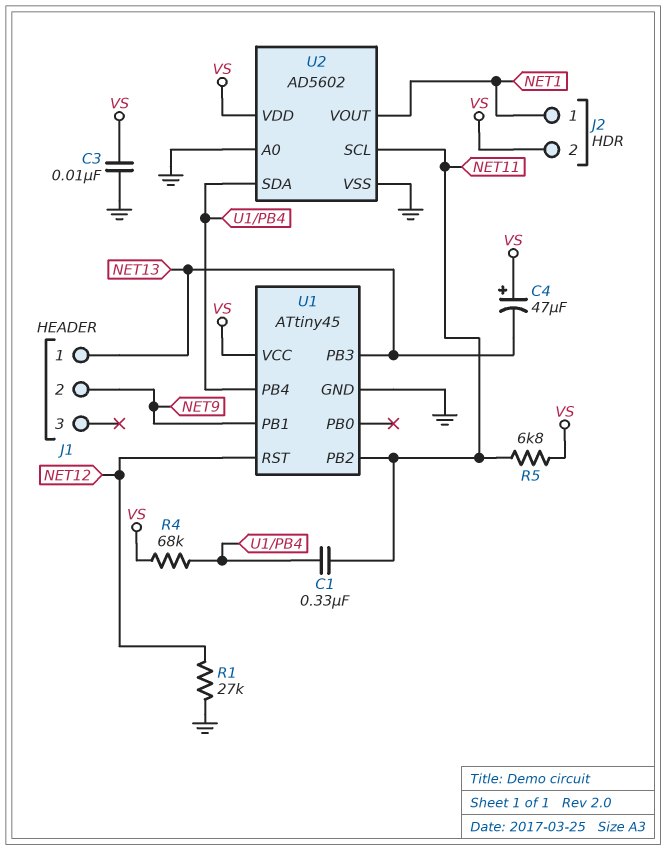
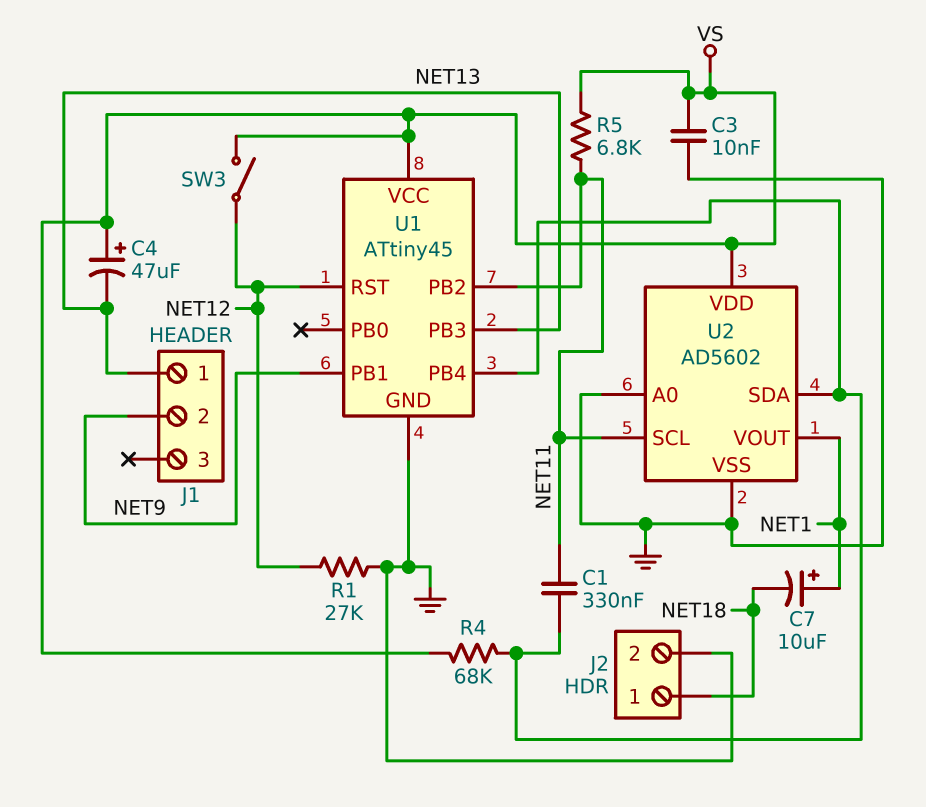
C7: none -> 10uF (plus NET1, minus NET18)
J2 pin 1: NET1 -> NET18
J2 pin 2: VS -> GND
SW3: none -> switch (NET12, VS)

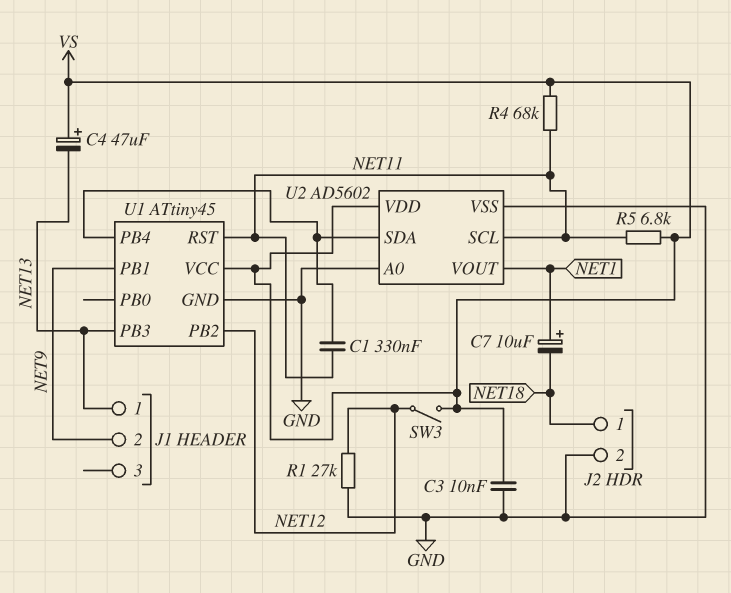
R4: 68k (U1/PB4, VS) -> 68k (NET11, VS)
U1 pin PB2: NET11 -> NET12
U1 pin RST: NET12 -> NET11

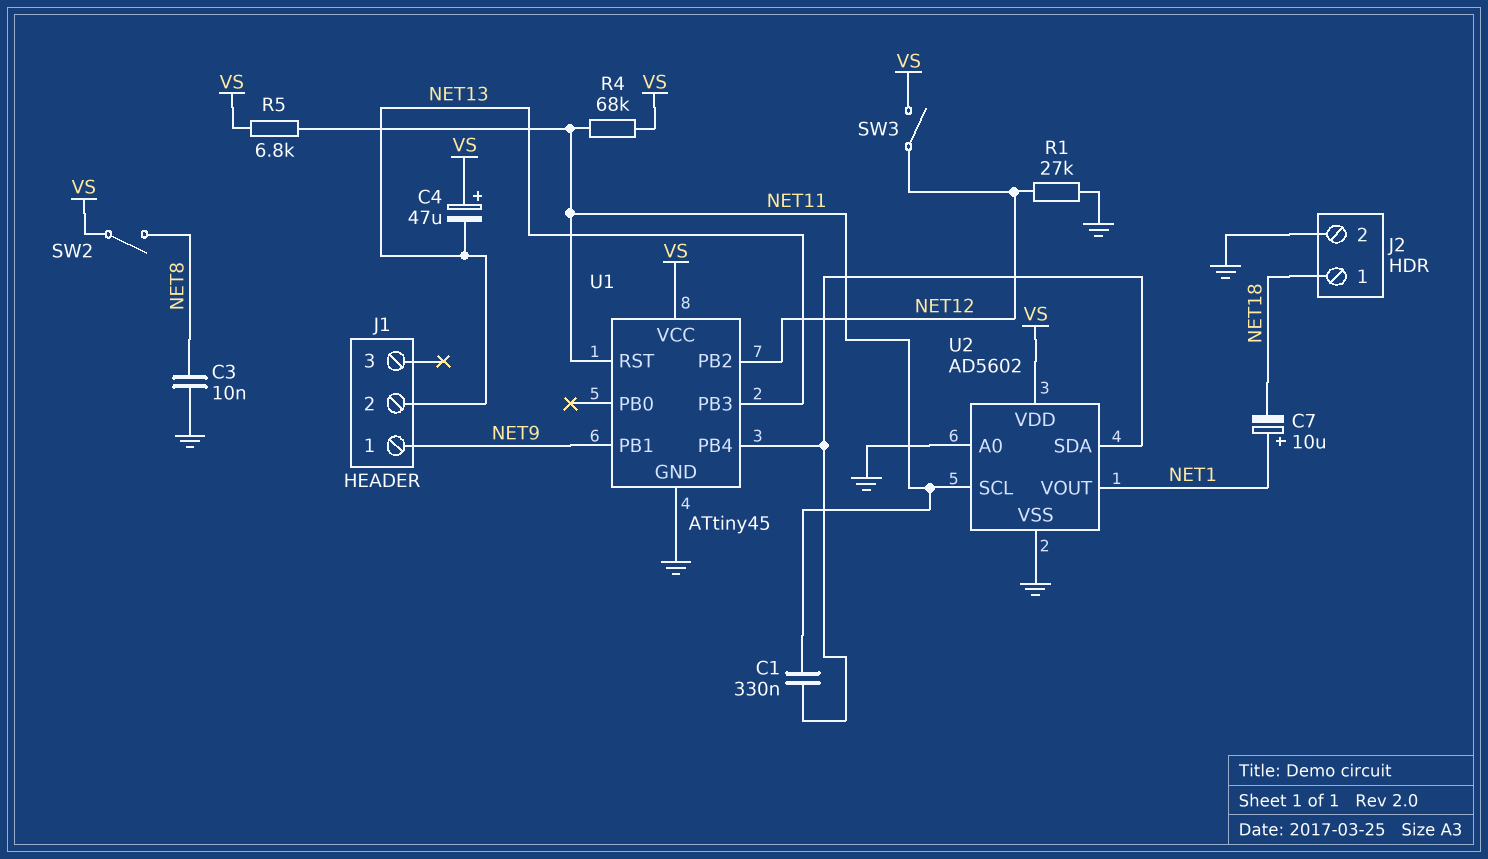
C3: 10nF (GND, VS) -> 10nF (GND, NET8)
J1 pin 1: NET13 -> NET9
J1 pin 2: NET9 -> NET13
SW2: none -> switch (NET8, VS)

